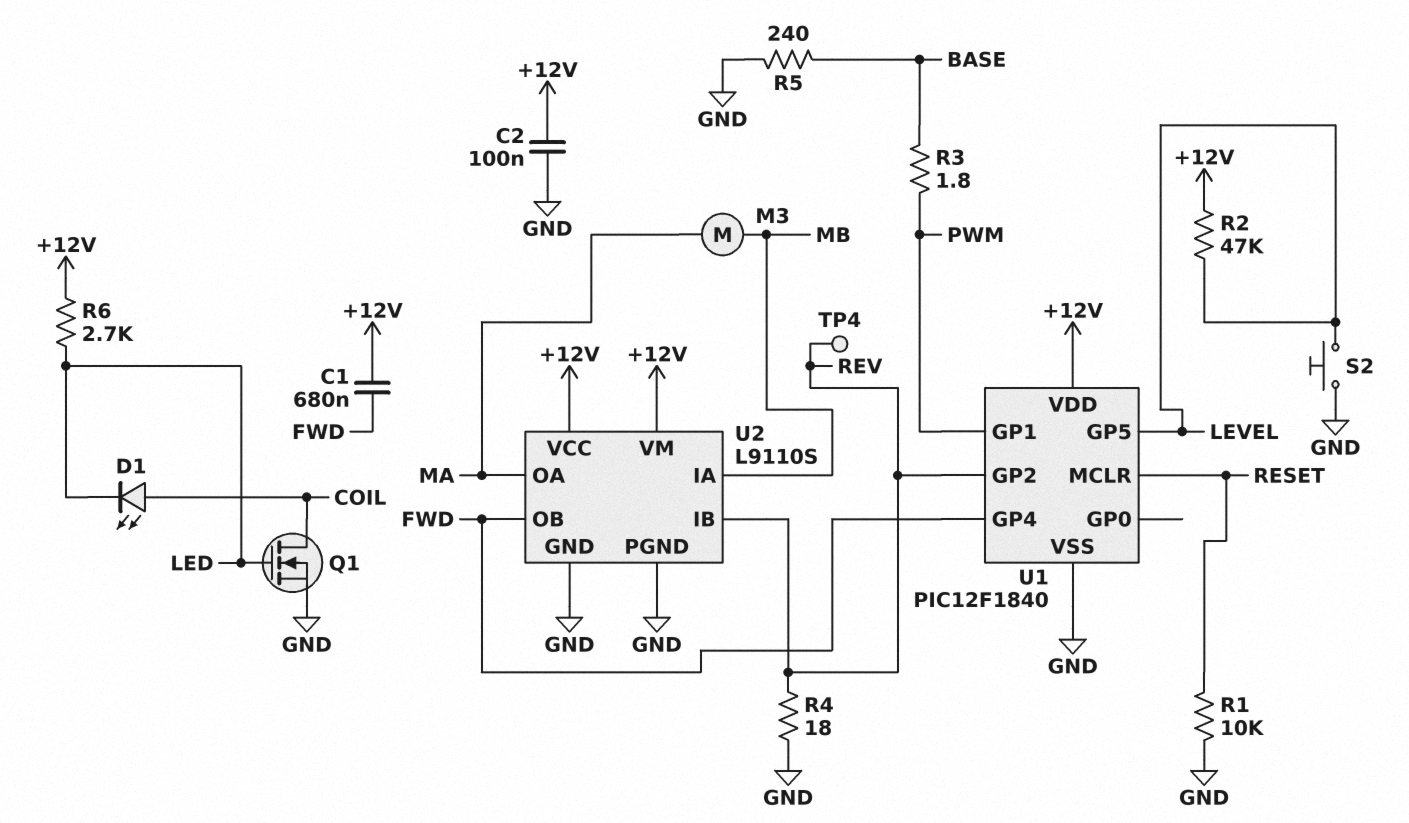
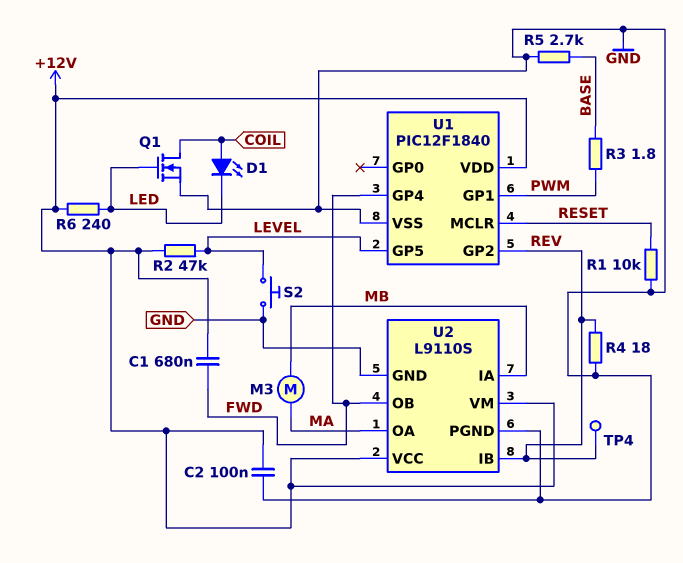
R5: 240 (BASE, GND) -> 2.7k (BASE, GND)
R6: 2.7k (+12V, LED) -> 240 (+12V, LED)

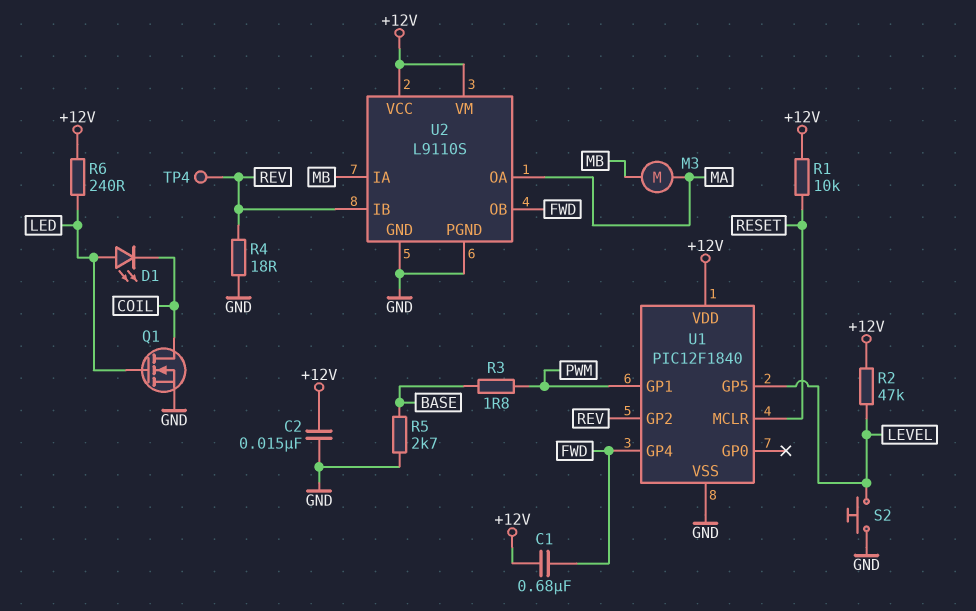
C2: 100nF (+12V, GND) -> 15nF (+12V, GND)
D1: LED (A COIL, K LED) -> LED (A LED, K COIL)
R1: 10k (GND, RESET) -> 10k (+12V, RESET)

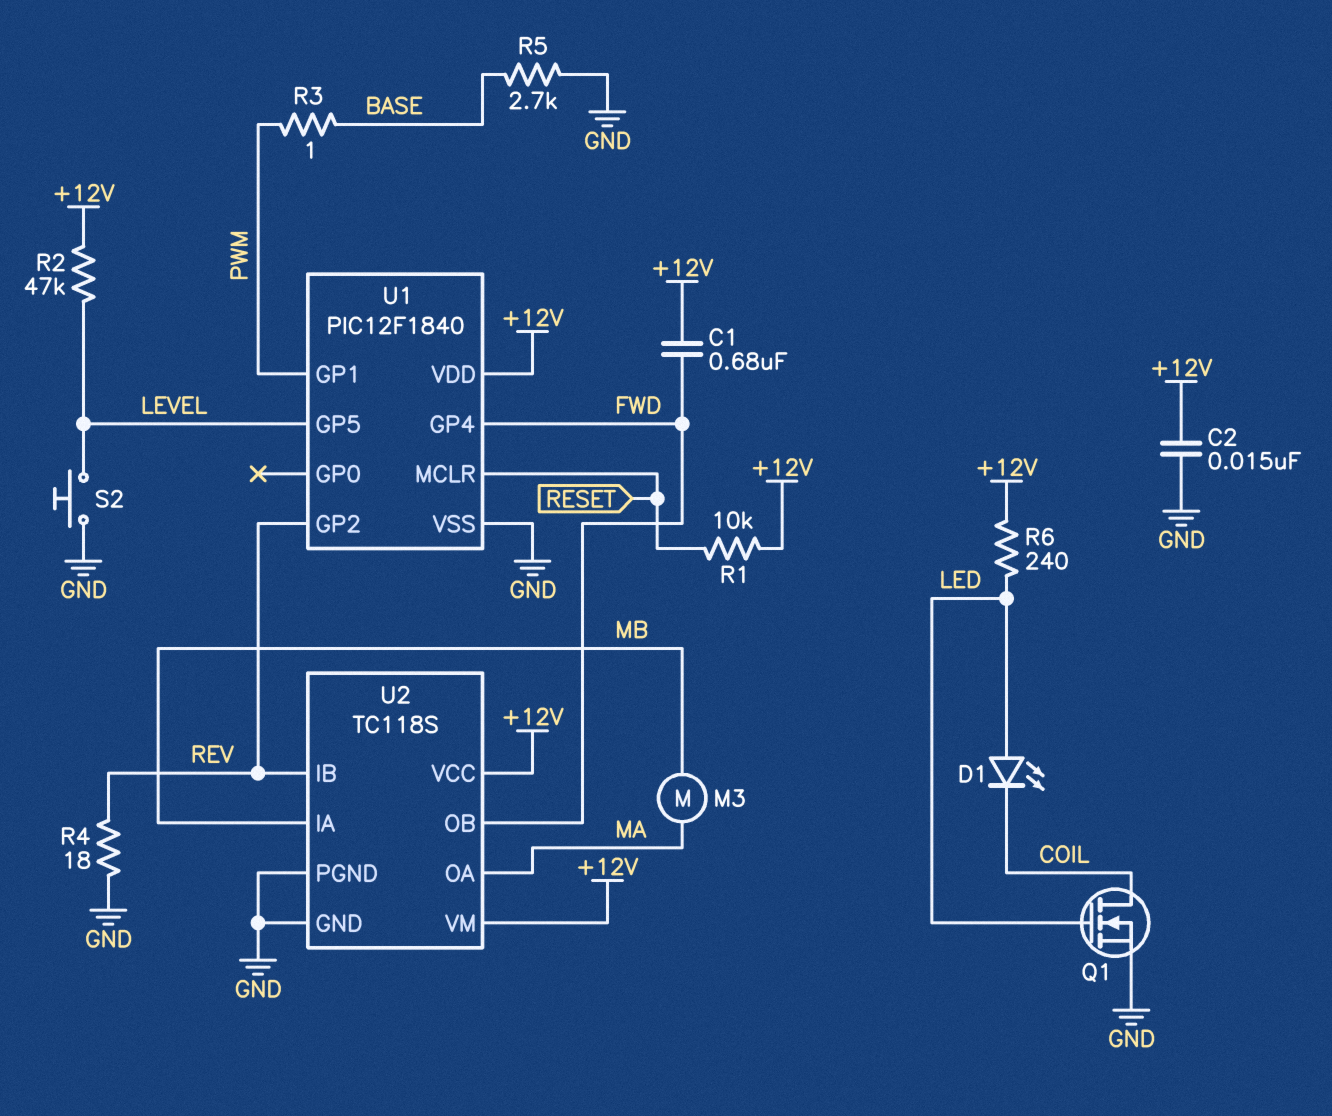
R3: 1.8 (BASE, PWM) -> 1 (BASE, PWM)
TP4: test point (REV) -> none
U2: L9110S -> TC118S

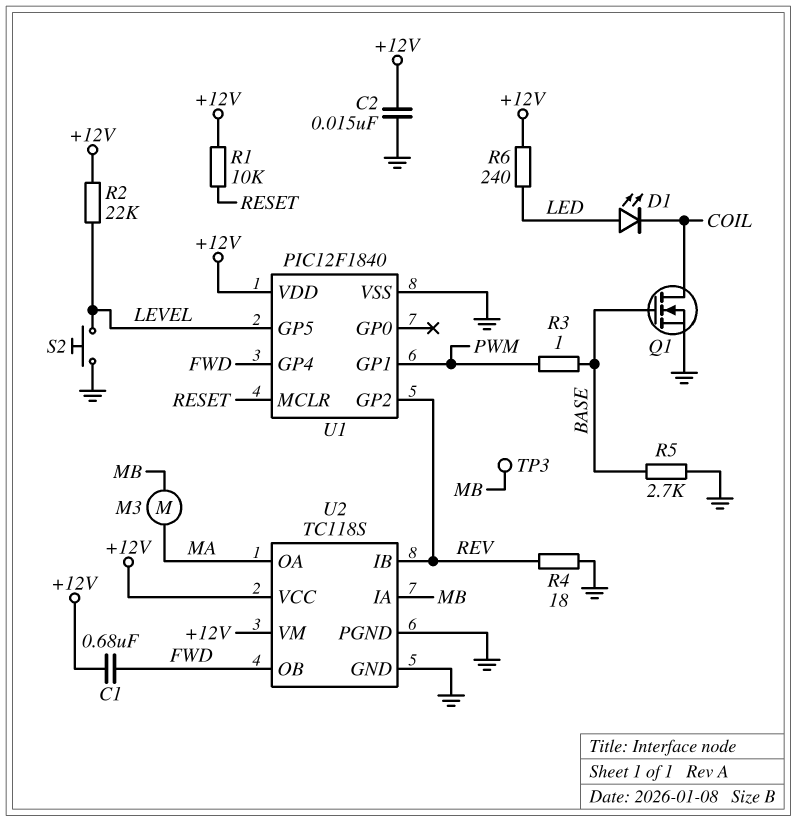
Q1: NMOS (G LED, D COIL, S GND) -> NMOS (G BASE, D COIL, S GND)
R2: 47k (+12V, LEVEL) -> 22k (+12V, LEVEL)
TP3: none -> test point (MB)

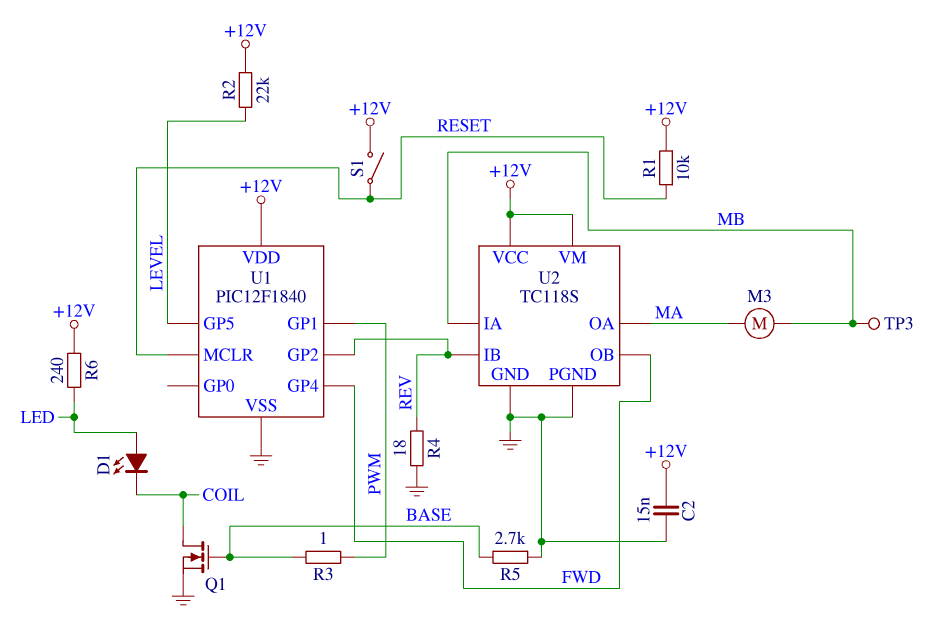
C1: 680nF (+12V, FWD) -> none
S1: none -> switch (+12V, RESET)
S2: button (GND, LEVEL) -> none

